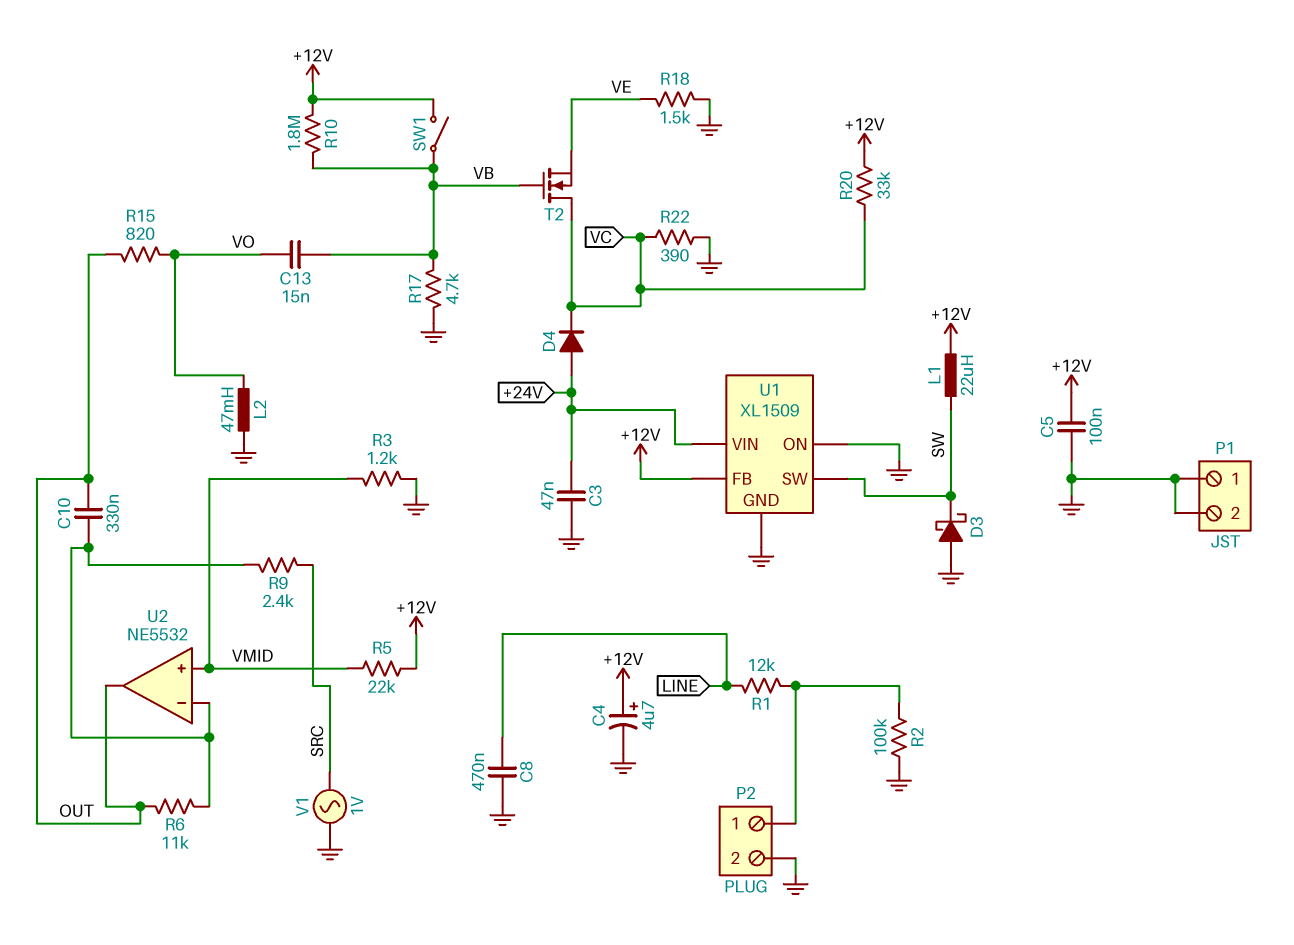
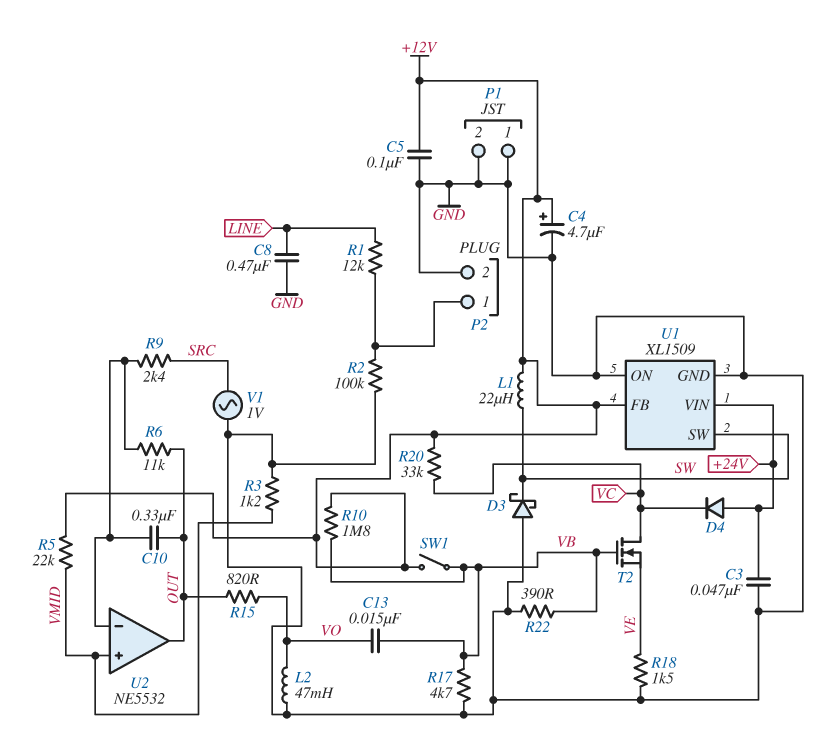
R22: 390 (GND, VC) -> 390 (GND, VB)

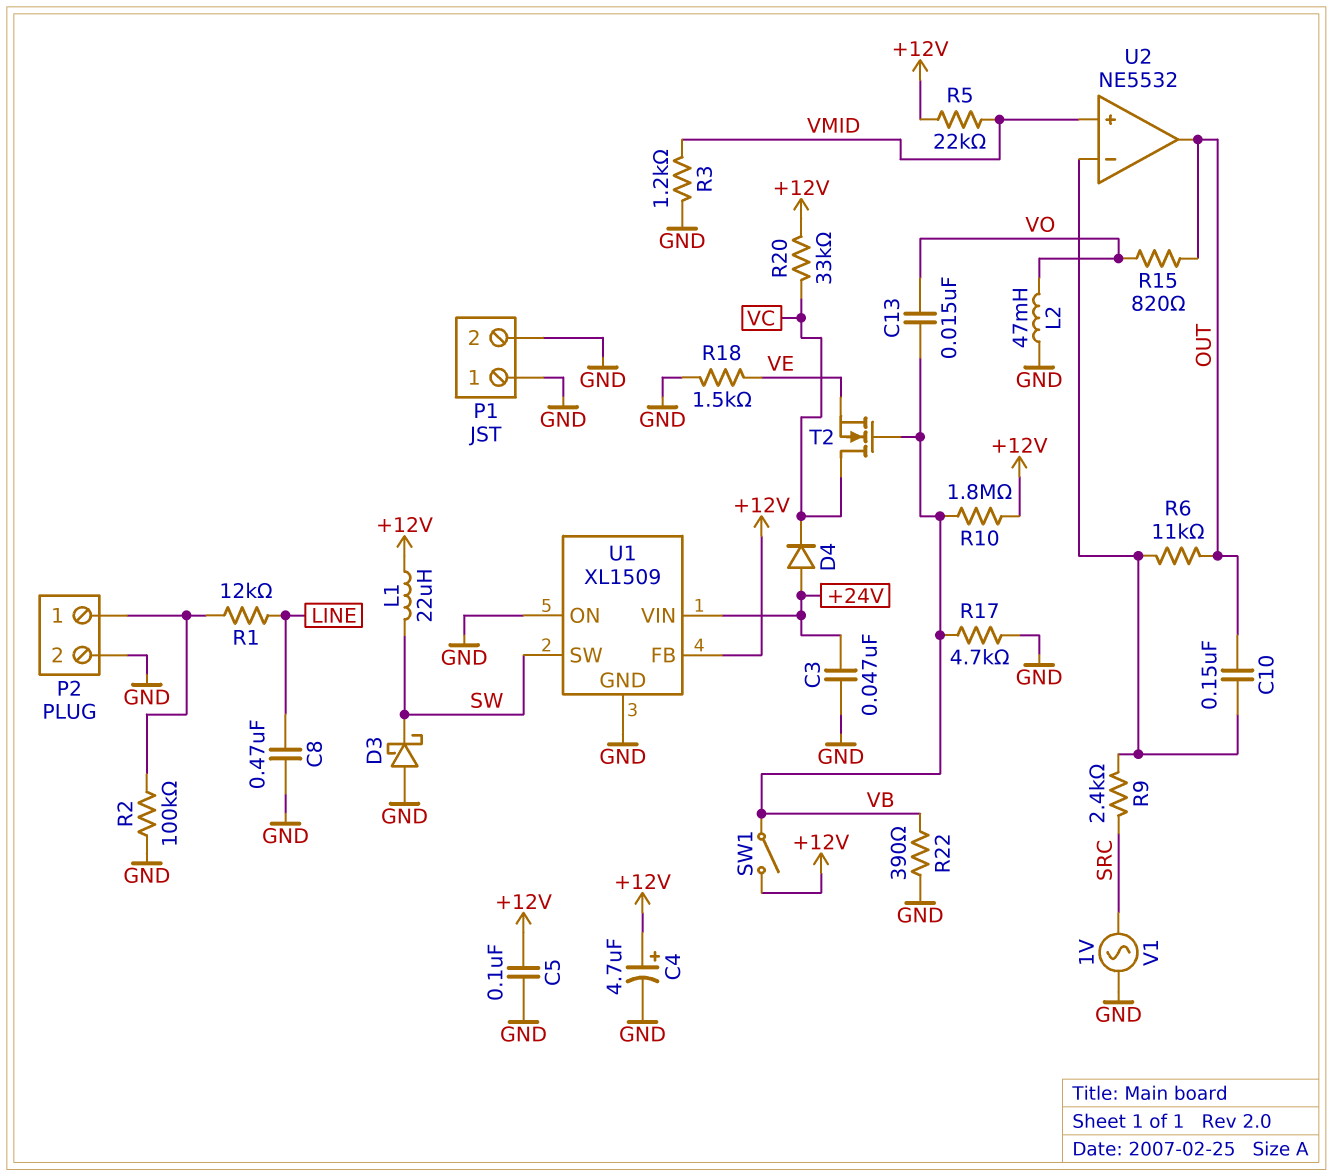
C10: 330nF (OUT, U2/in-) -> 150nF (OUT, U2/in-)

